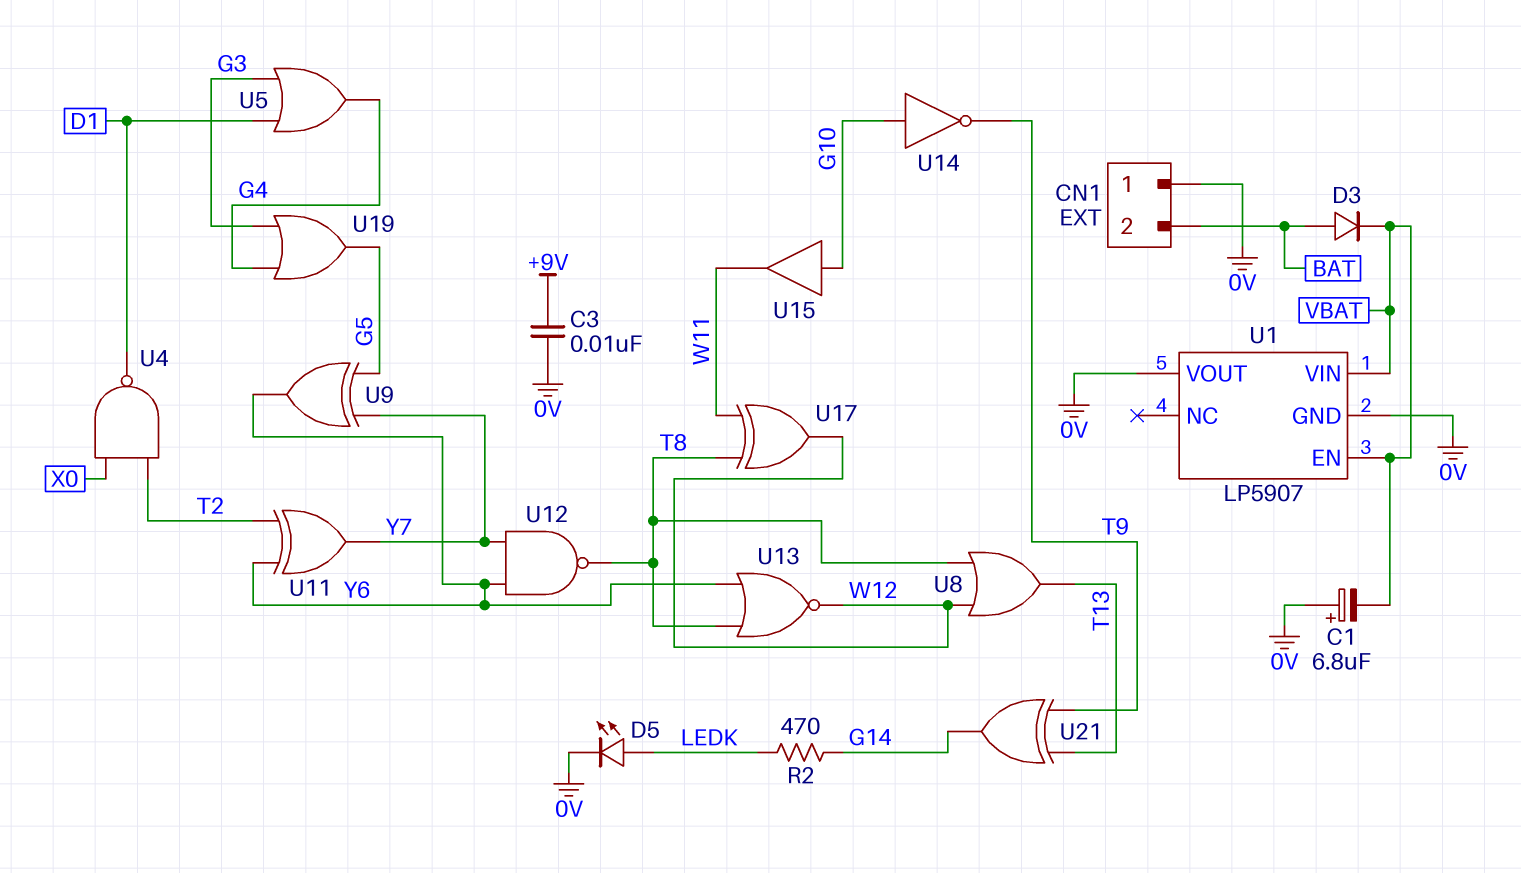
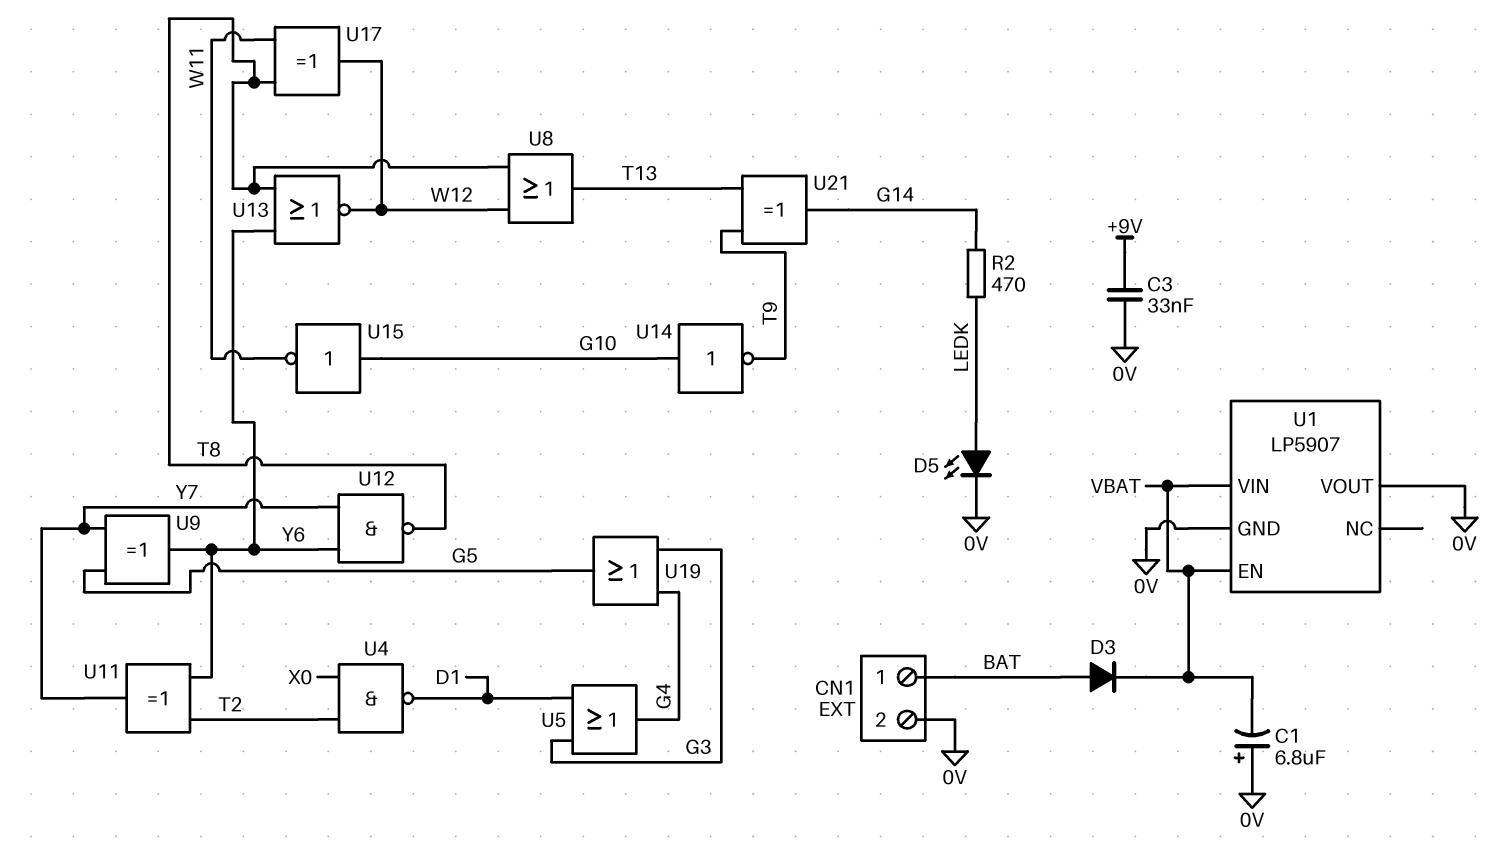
C3: 10nF (+9V, 0V) -> 33nF (+9V, 0V)
CN1 pin 1: 0V -> BAT
CN1 pin 2: BAT -> 0V
U15: buffer (in G10, out W11) -> NOT (in G10, out W11)

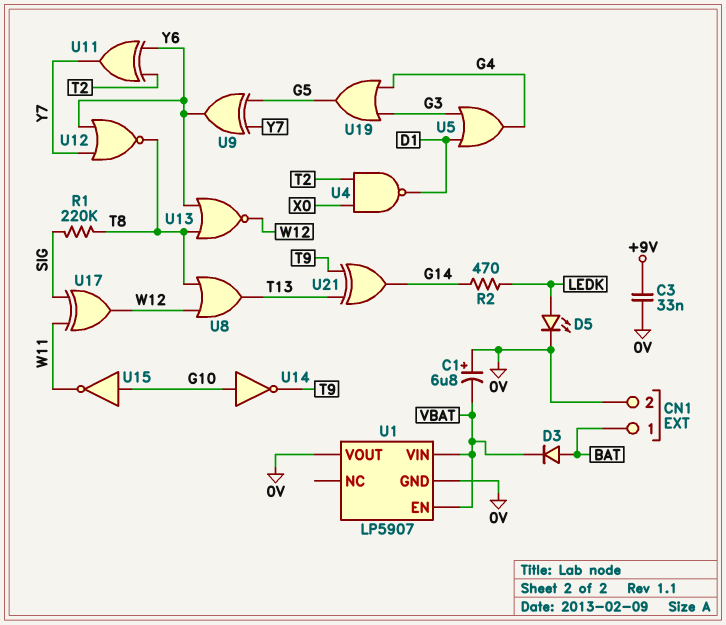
R1: none -> 220k (SIG, T8)
U12: NAND (in Y6, in Y7, out T8) -> NOR (in Y6, in Y7, out T8)
U17: XOR (in T8, in W11, out W12) -> XOR (in SIG, in W11, out W12)

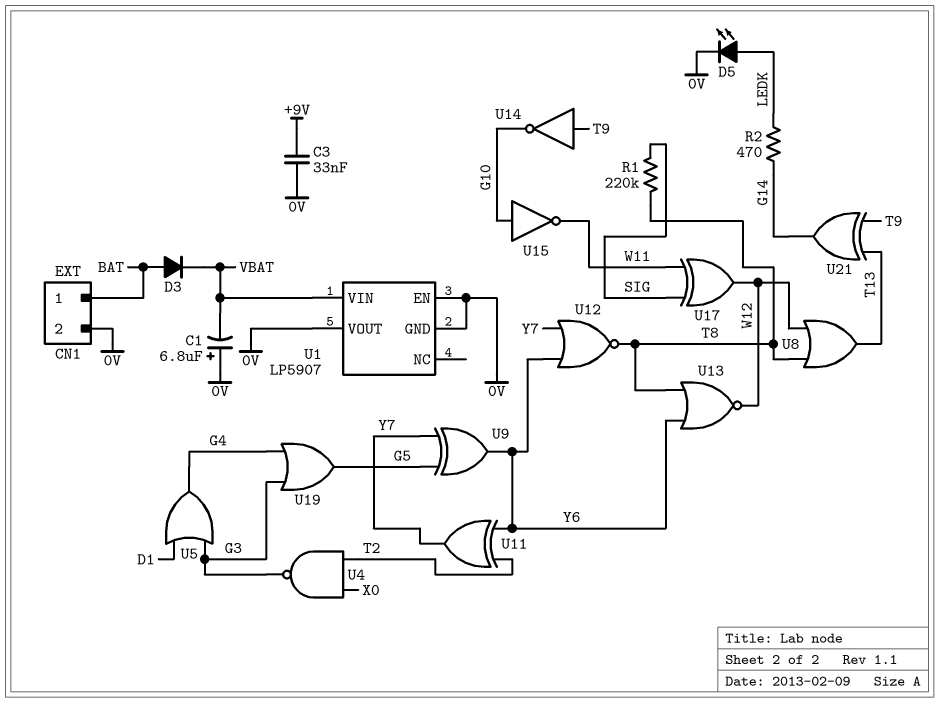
U1 pin EN: VBAT -> 0V
U4: NAND (in T2, in X0, out D1) -> NAND (in T2, in X0, out G3)
U14: NOT (in G10, out T9) -> NOT (in T9, out G10)

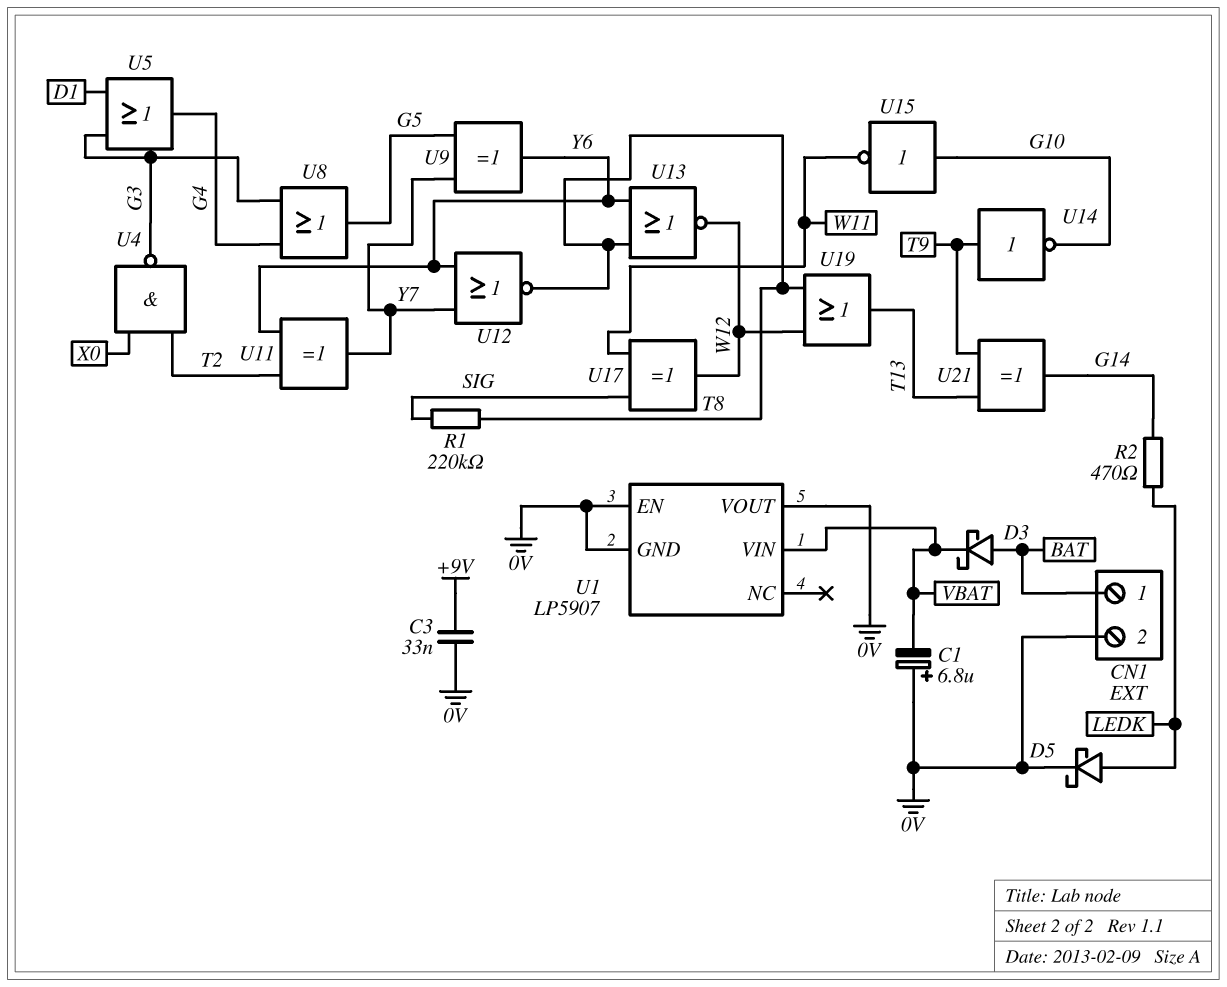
D3: diode (A BAT, K VBAT) -> schottky (A BAT, K VBAT)
D5: LED (A LEDK, K 0V) -> schottky (A LEDK, K 0V)
U8: OR (in T8, in W12, out T13) -> OR (in G3, in G4, out G5)
U19: OR (in G3, in G4, out G5) -> OR (in T8, in W12, out T13)

